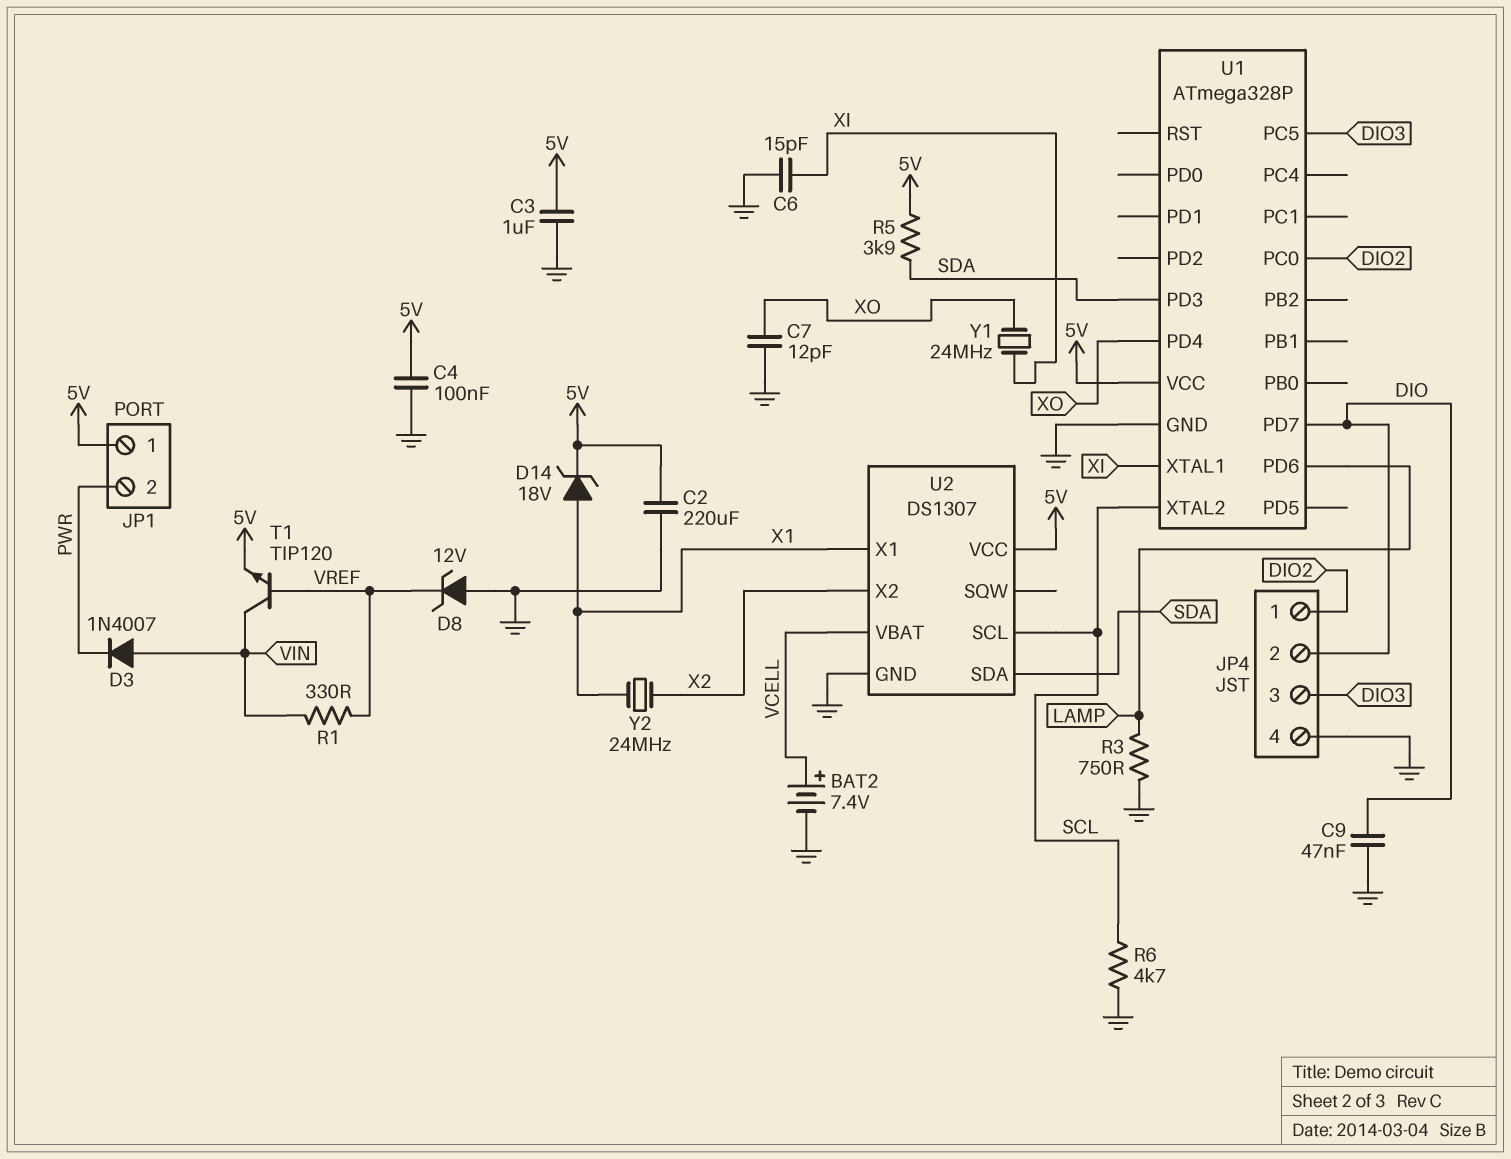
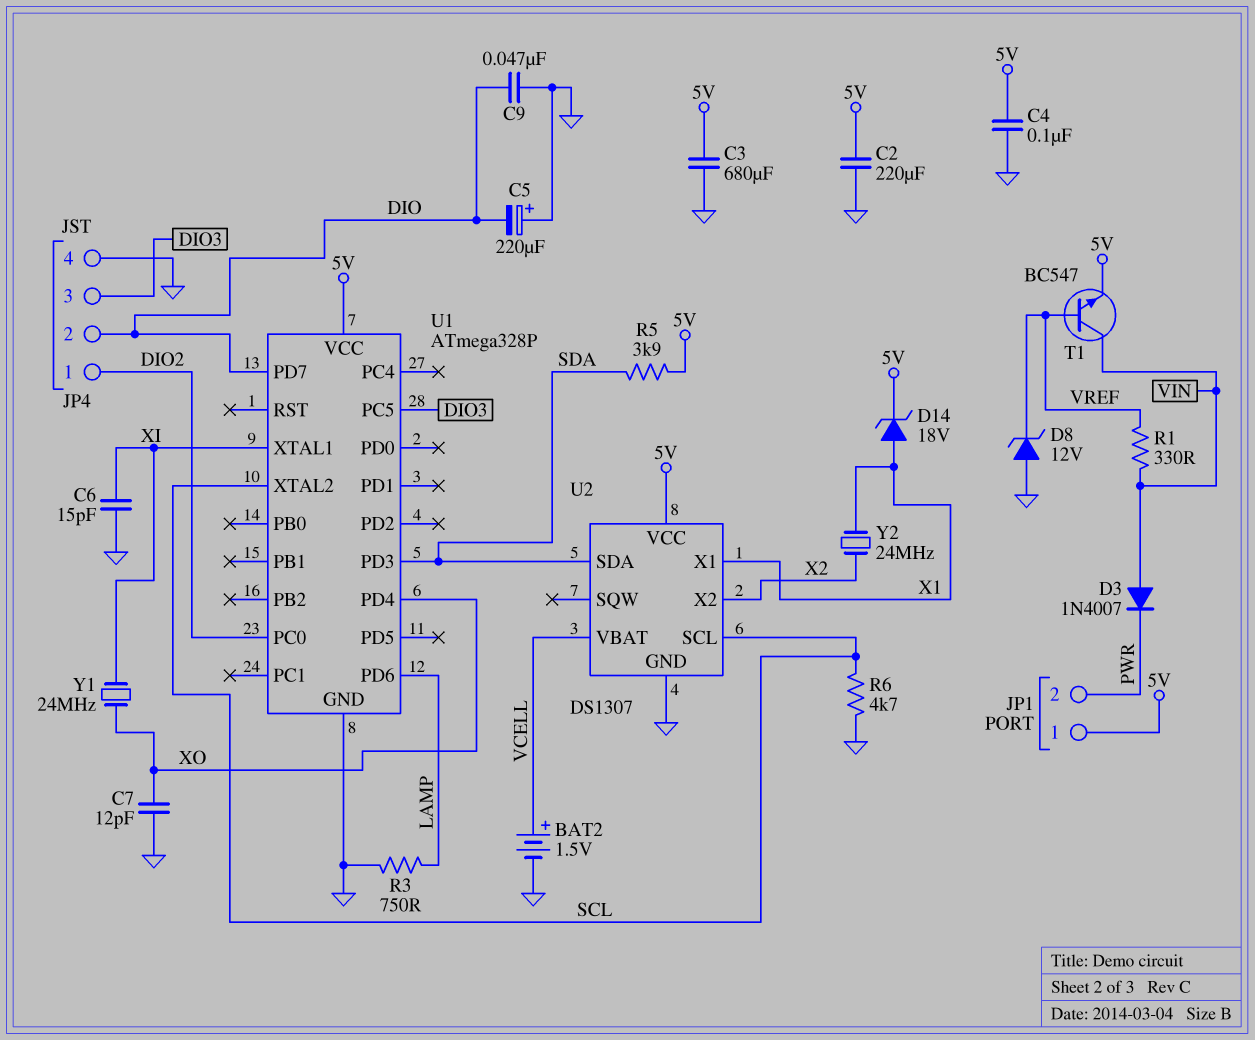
BAT2: 7.4V (plus VCELL, minus GND) -> 1.5V (plus VCELL, minus GND)
C3: 1uF (5V, GND) -> 680uF (5V, GND)
C5: none -> 220uF (plus GND, minus DIO)
T1: NPN TIP120 (B VREF, C VIN, E 5V) -> NPN BC547 (B VREF, C VIN, E 5V)

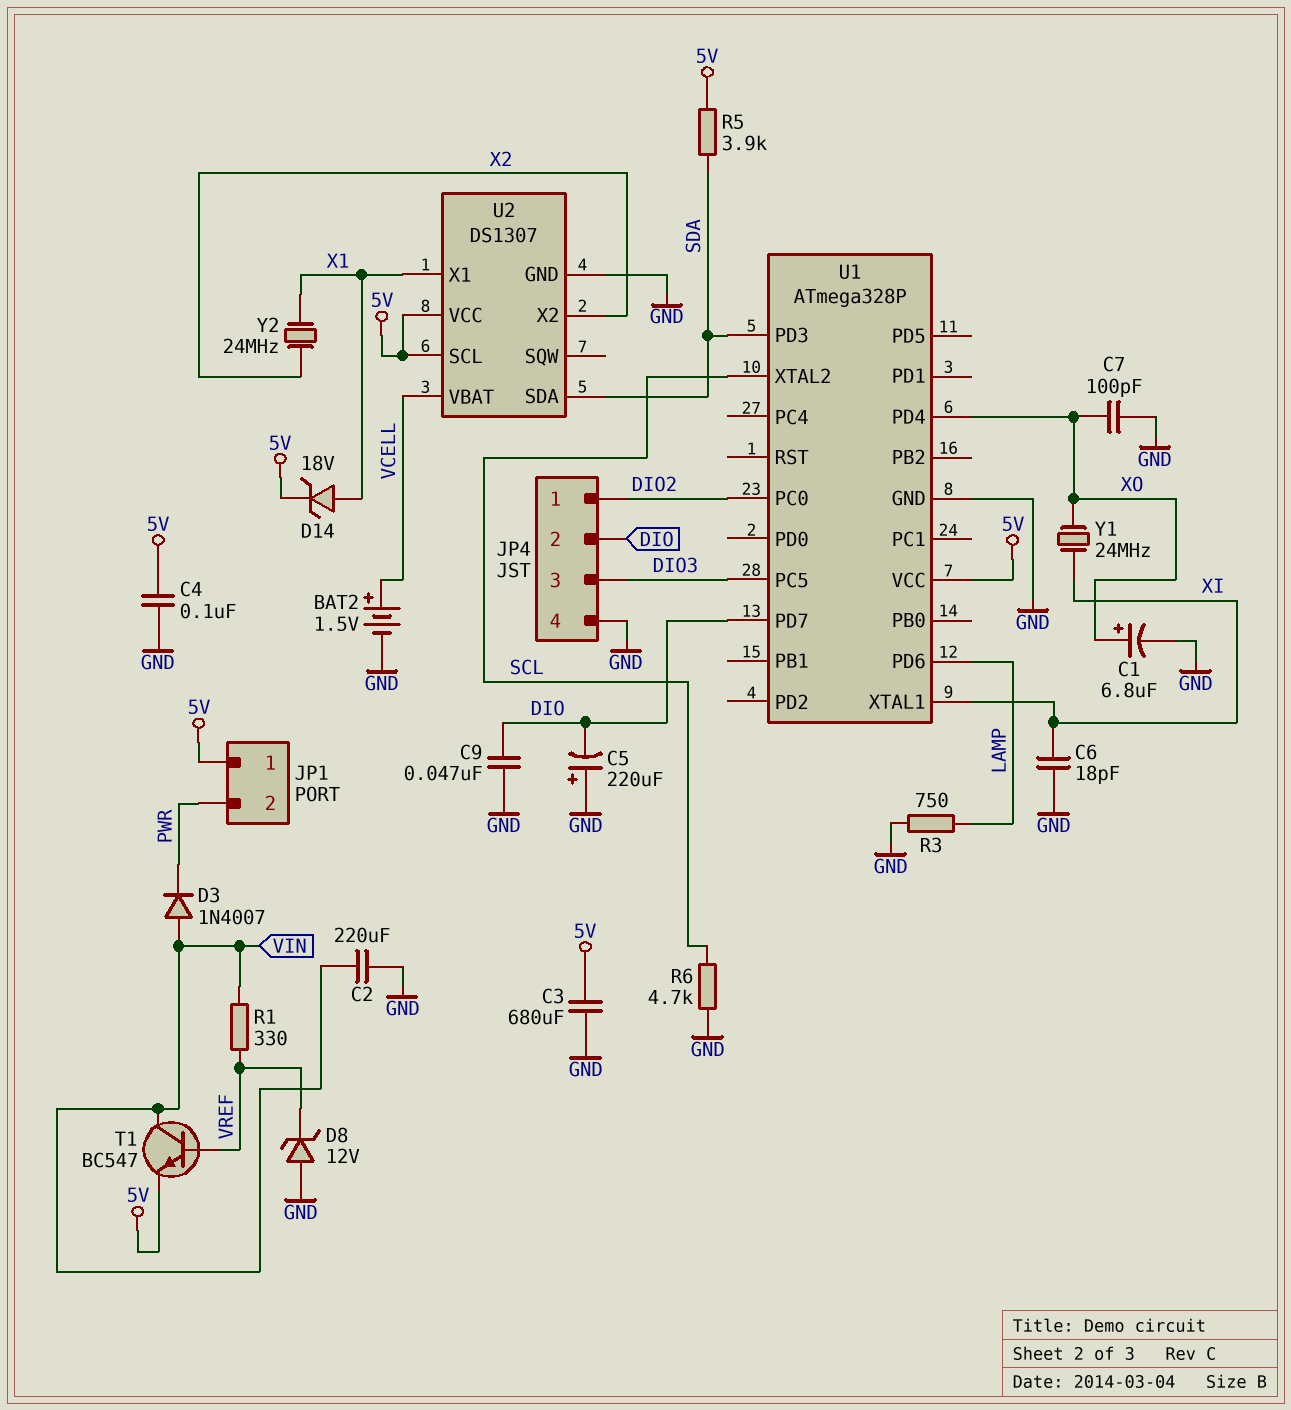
C1: none -> 6.8uF (plus XO, minus GND)
C2: 220uF (5V, GND) -> 220uF (GND, VIN)
C6: 15pF (GND, XI) -> 18pF (GND, XI)
C7: 12pF (GND, XO) -> 100pF (GND, XO)
U2 pin SCL: SCL -> 5V

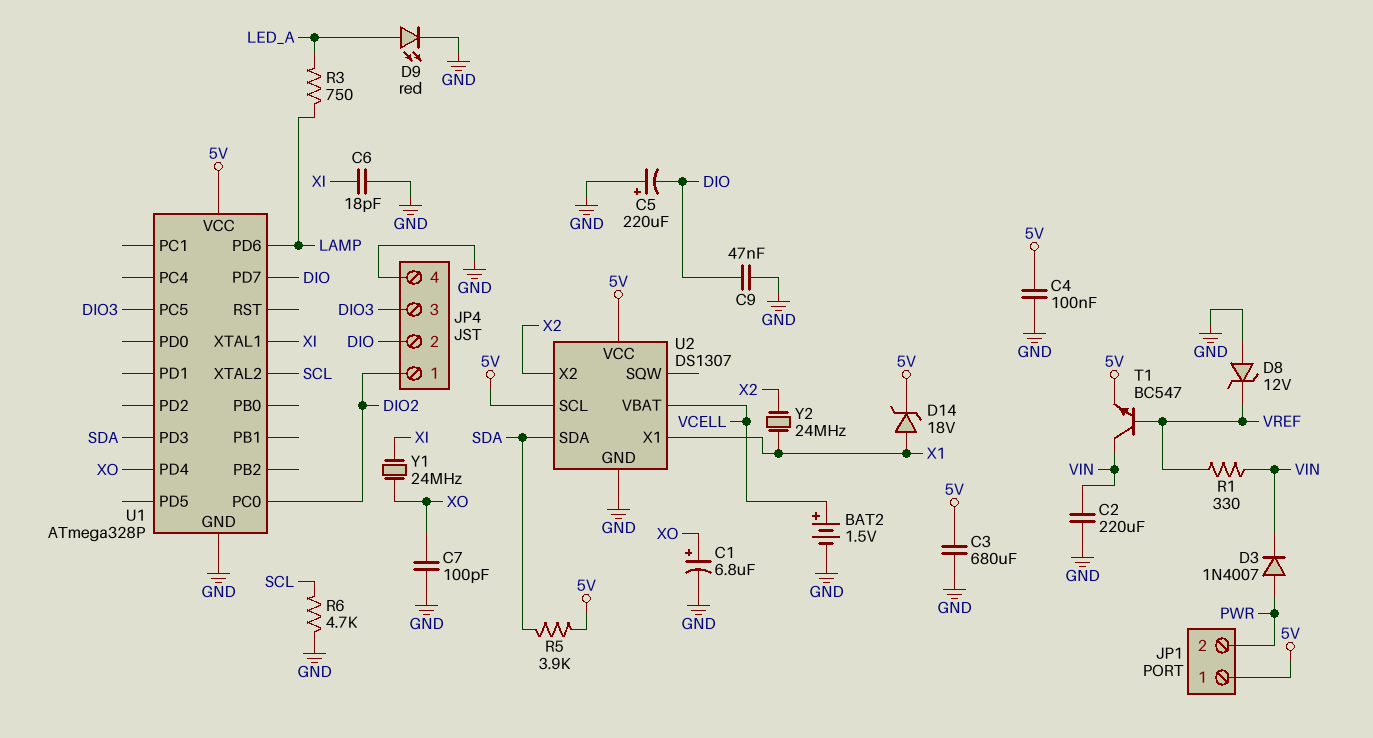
D3: diode 1N4007 (A VIN, K PWR) -> diode 1N4007 (A PWR, K VIN)
D9: none -> LED red (A LED_A, K GND)
R3: 750 (GND, LAMP) -> 750 (LAMP, LED_A)

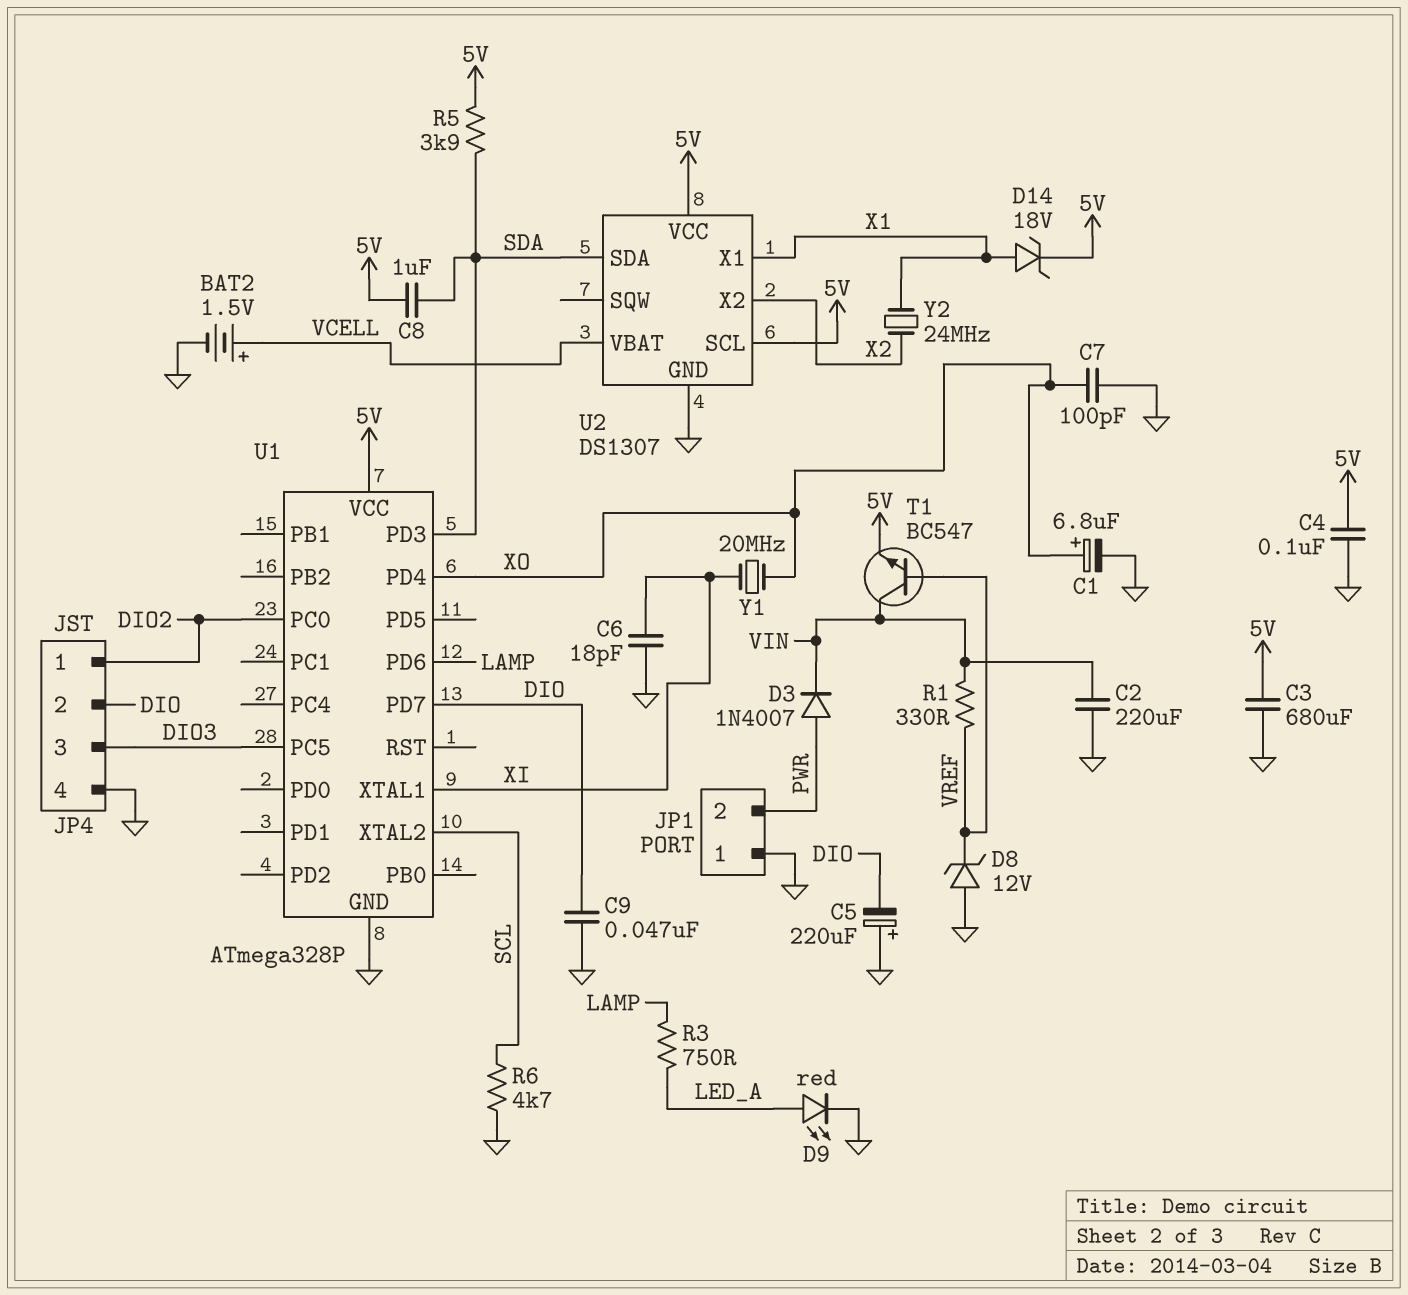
C8: none -> 1uF (5V, SDA)
JP1 pin 1: 5V -> GND
Y1: 24MHz (XI, XO) -> 20MHz (XI, XO)

